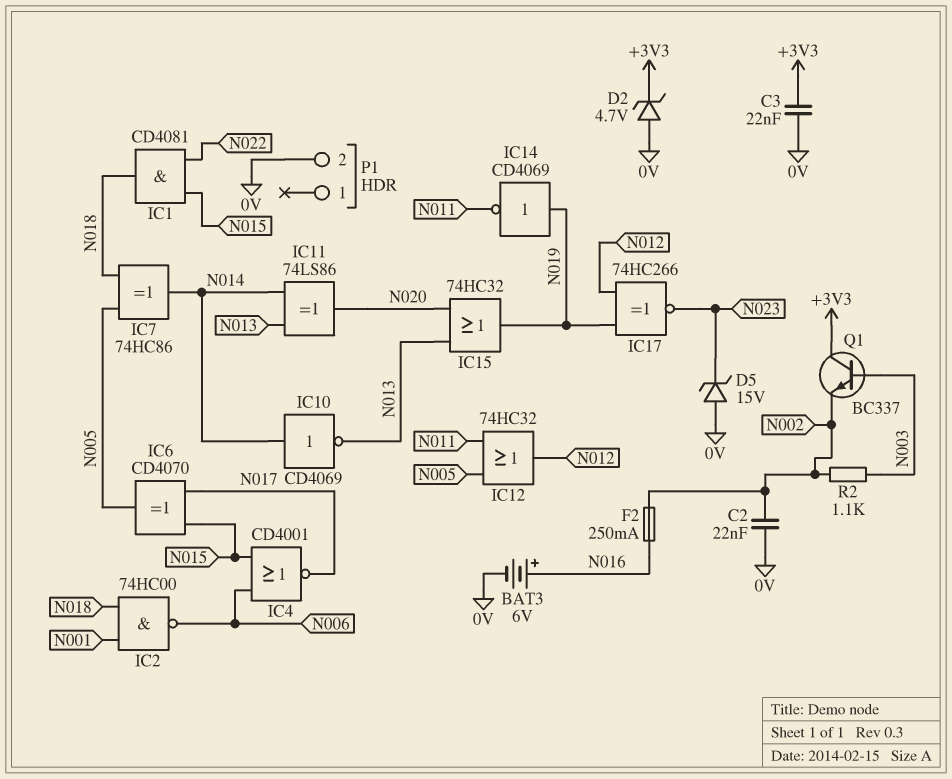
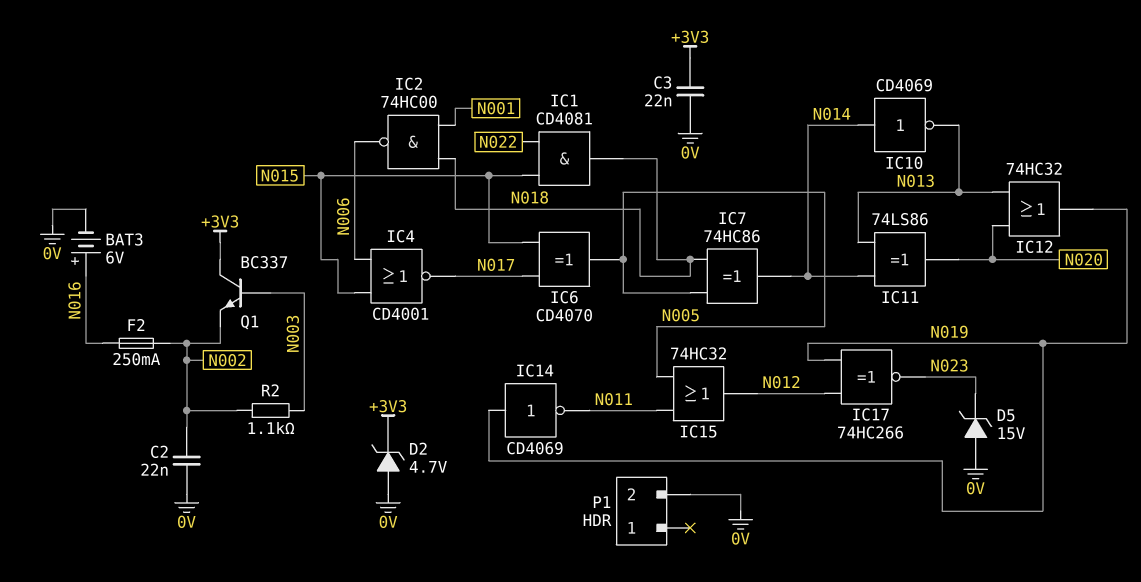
IC12: OR 74HC32 (in N005, in N011, out N012) -> OR 74HC32 (in N013, in N020, out N019)
IC15: OR 74HC32 (in N013, in N020, out N019) -> OR 74HC32 (in N005, in N011, out N012)

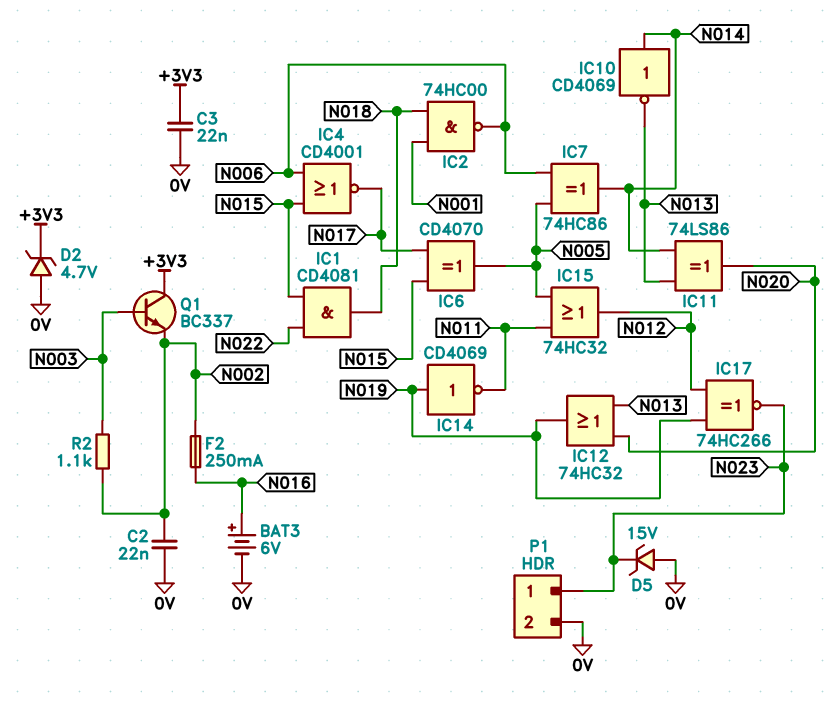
IC7: XOR 74HC86 (in N005, in N018, out N014) -> XOR 74HC86 (in N005, in N006, out N014)
P1 pin 1: none -> N023

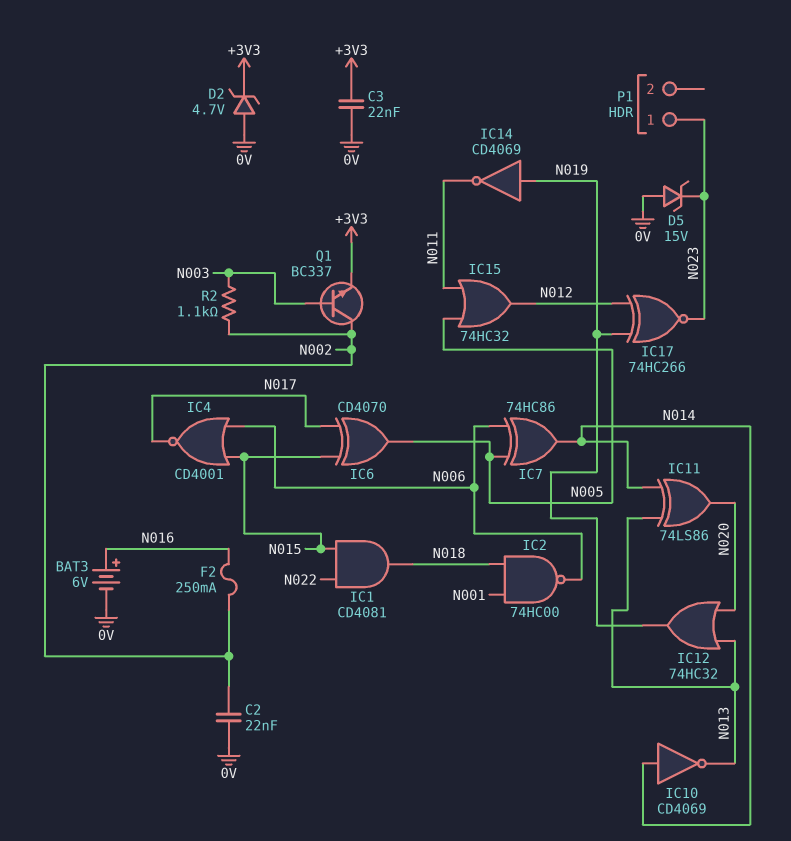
P1 pin 2: 0V -> none
Q1: NPN BC337 (B N003, C +3V3, E N002) -> NPN BC337 (B N003, C N002, E +3V3)

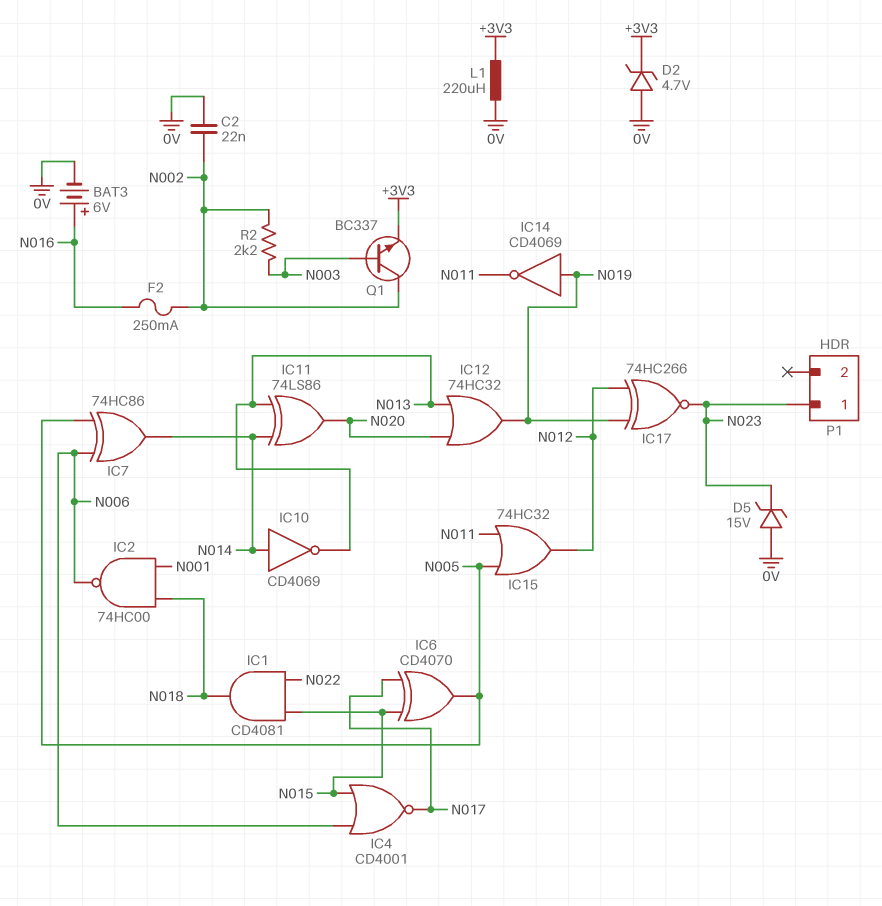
C3: 22nF (+3V3, 0V) -> none
L1: none -> 220uH (+3V3, 0V)
R2: 1.1k (N002, N003) -> 2.2k (N002, N003)

